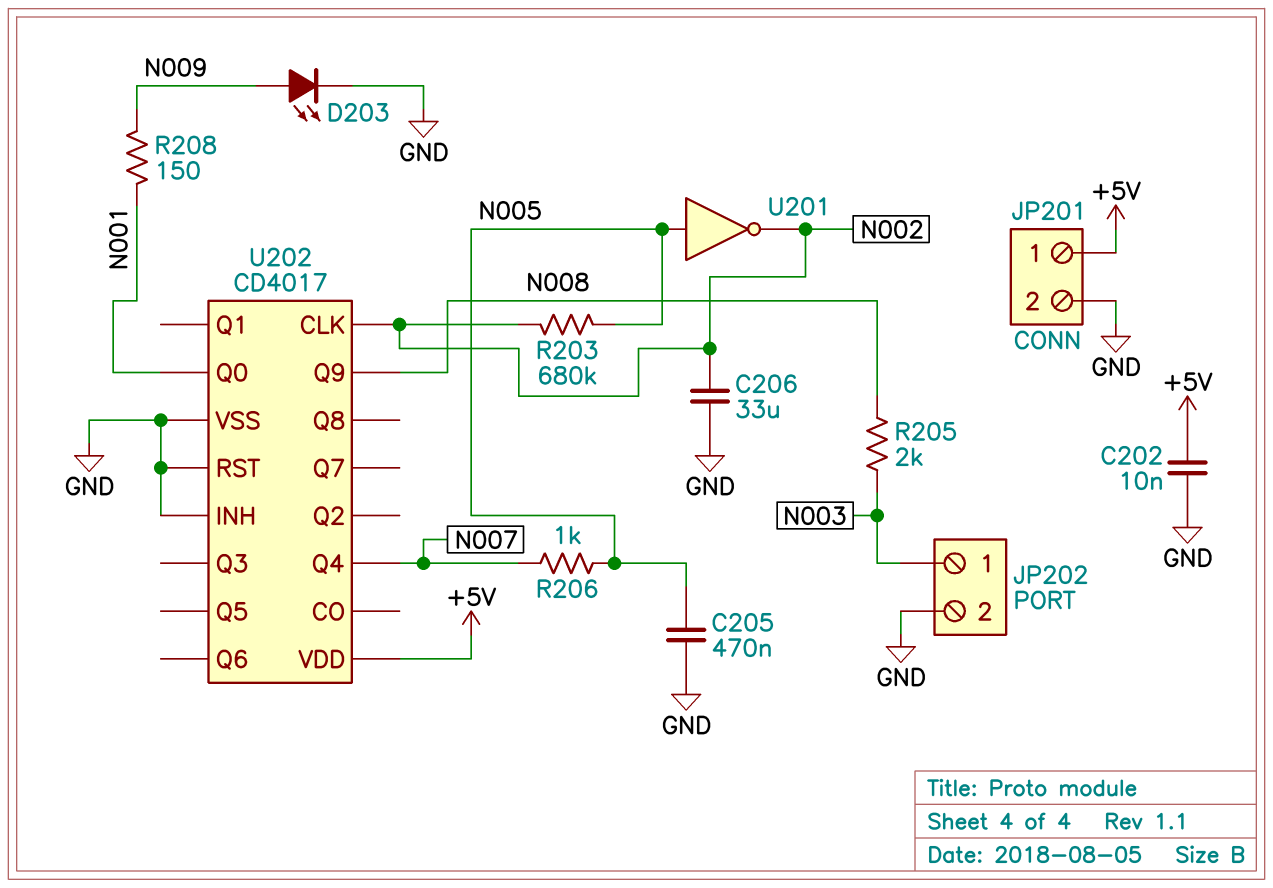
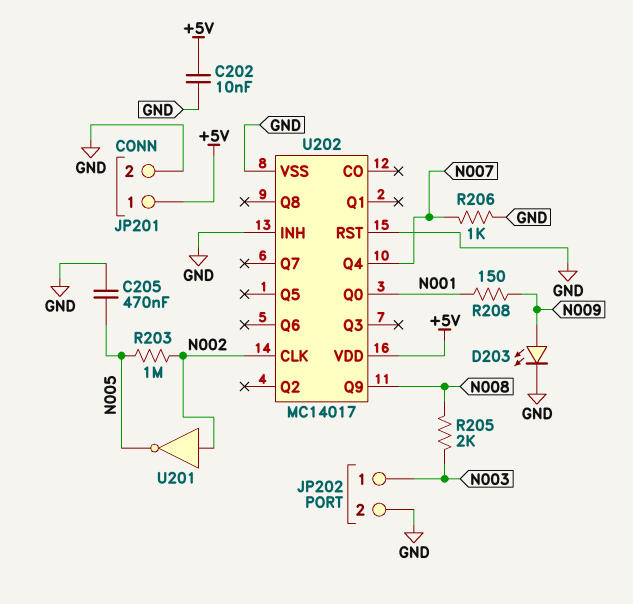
C206: 33uF (GND, N002) -> none
R203: 680k (N002, N005) -> 1M (N002, N005)
R206: 1k (N005, N007) -> 1k (GND, N007)
U201: NOT (in N005, out N002) -> NOT (in N002, out N005)
U202: CD4017 -> MC14017

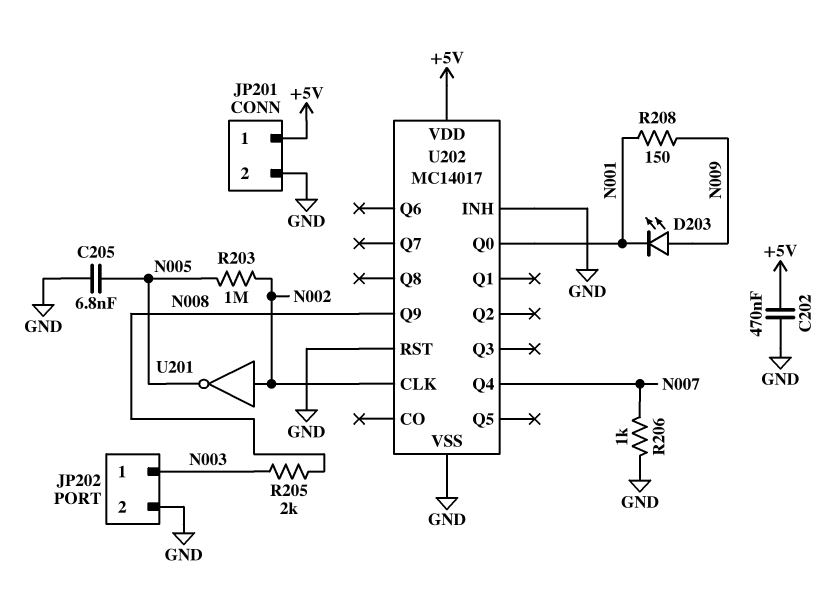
C202: 10nF (+5V, GND) -> 470nF (+5V, GND)
C205: 470nF (GND, N005) -> 6.8nF (GND, N005)
D203: LED (A N009, K GND) -> LED (A N009, K N001)

